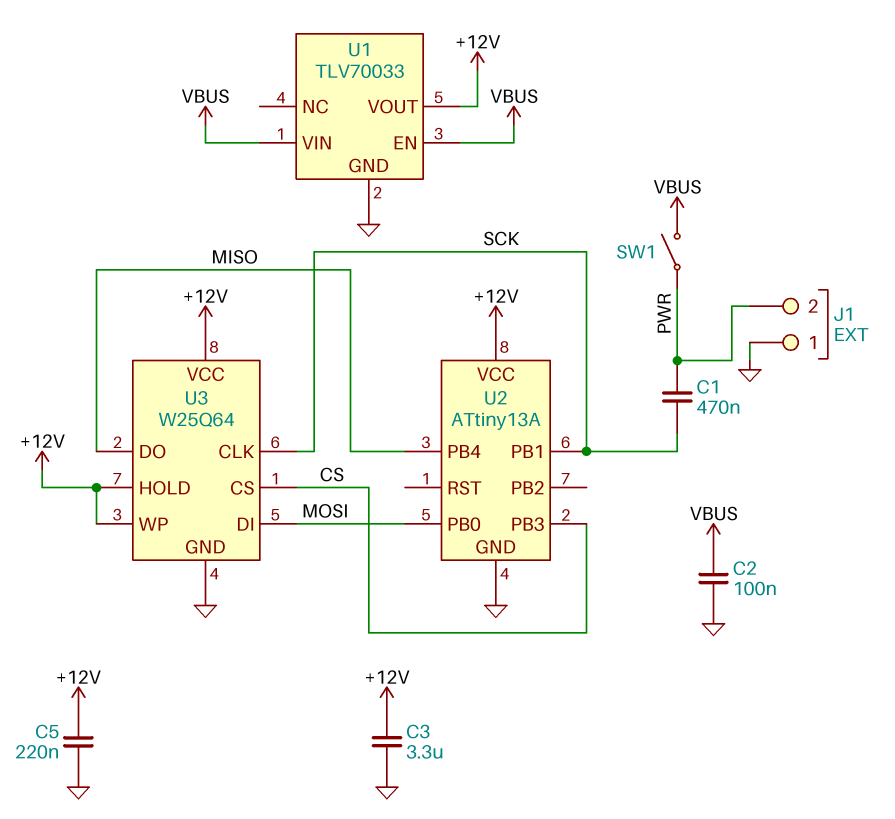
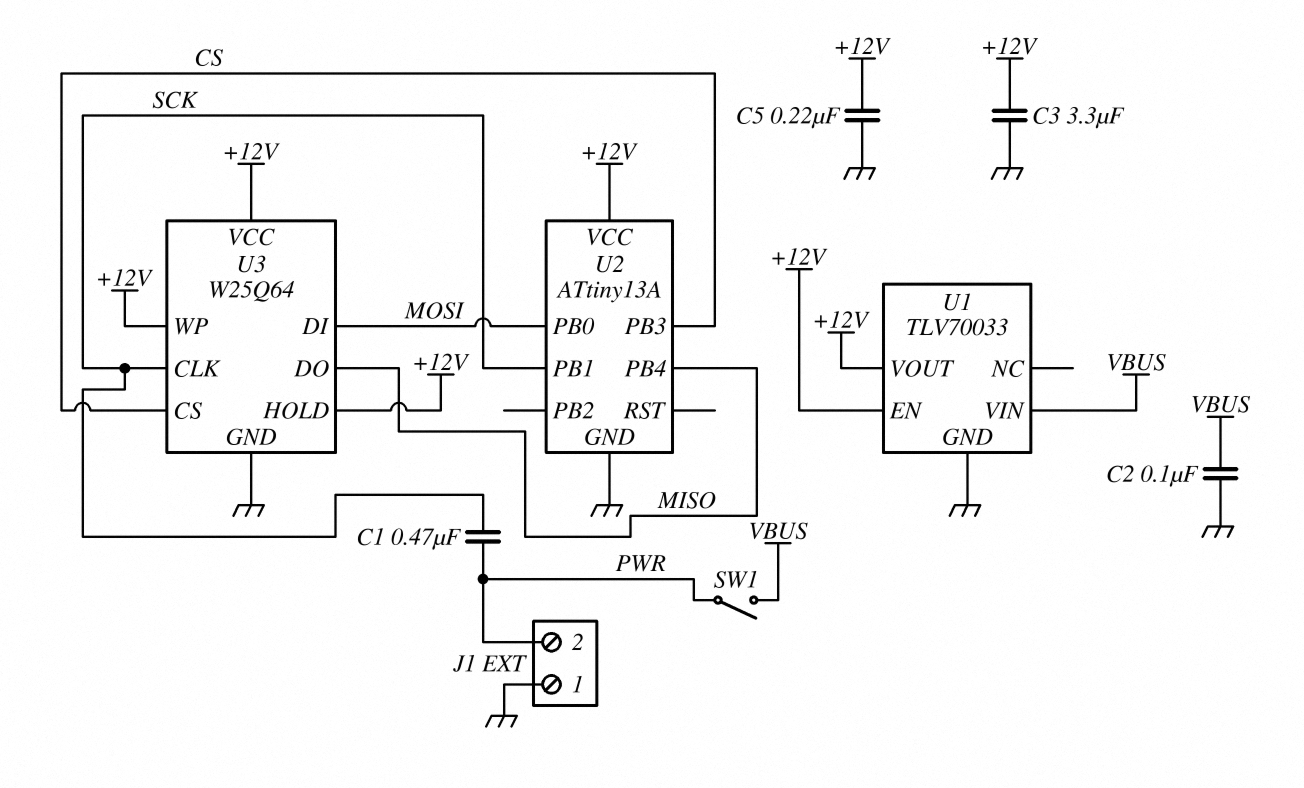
U1 pin EN: VBUS -> +12V

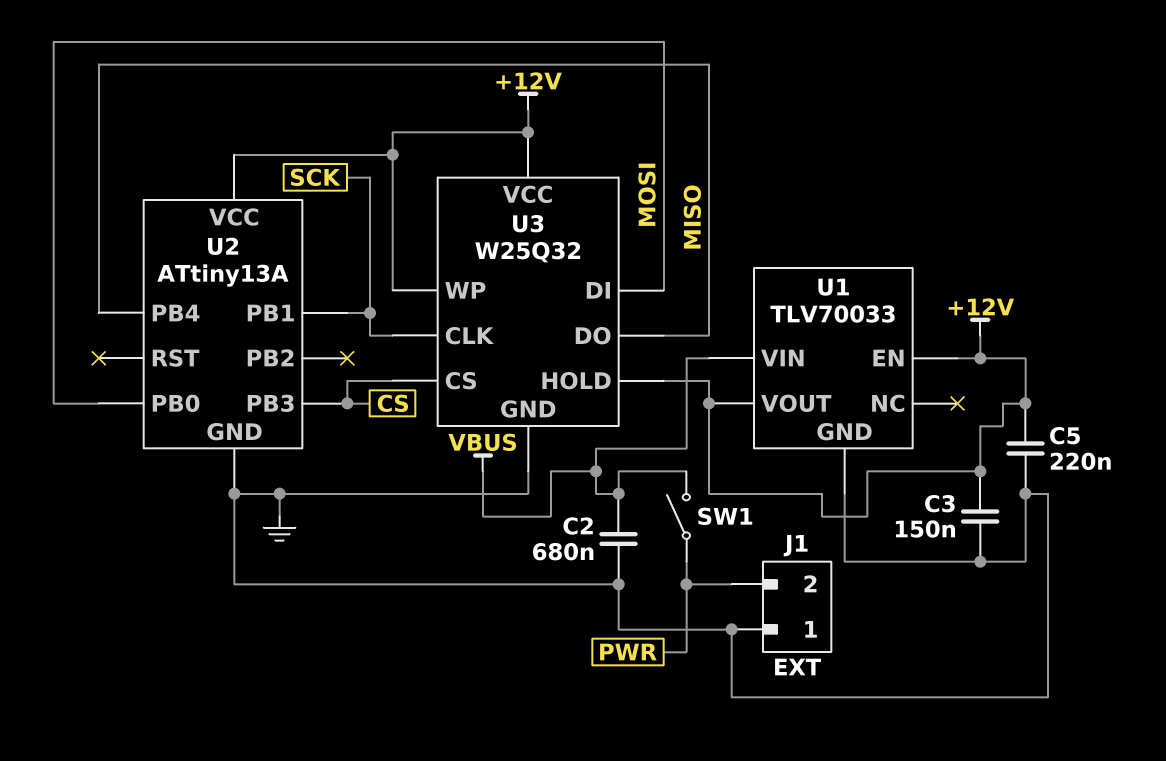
C1: 470nF (PWR, SCK) -> none
C2: 100nF (GND, VBUS) -> 680nF (GND, VBUS)
C3: 3.3uF (+12V, GND) -> 150nF (+12V, GND)
U3: W25Q64 -> W25Q32

